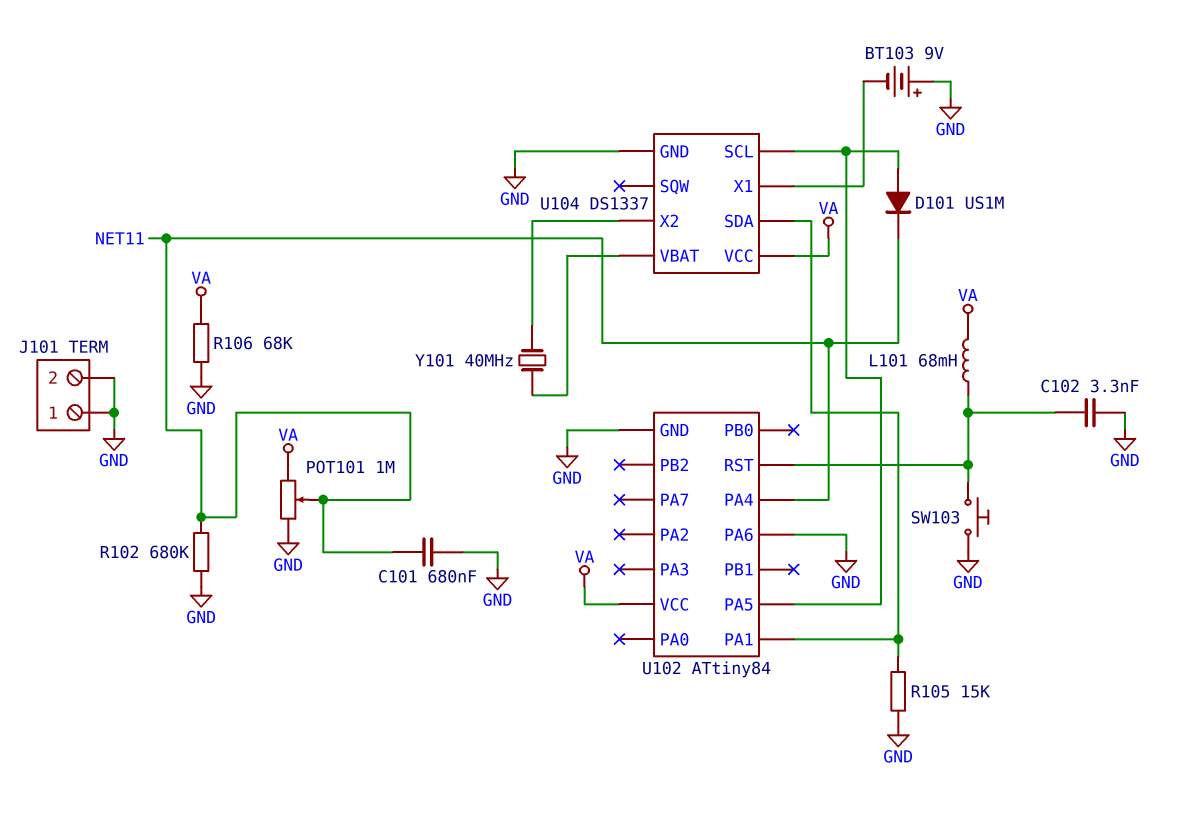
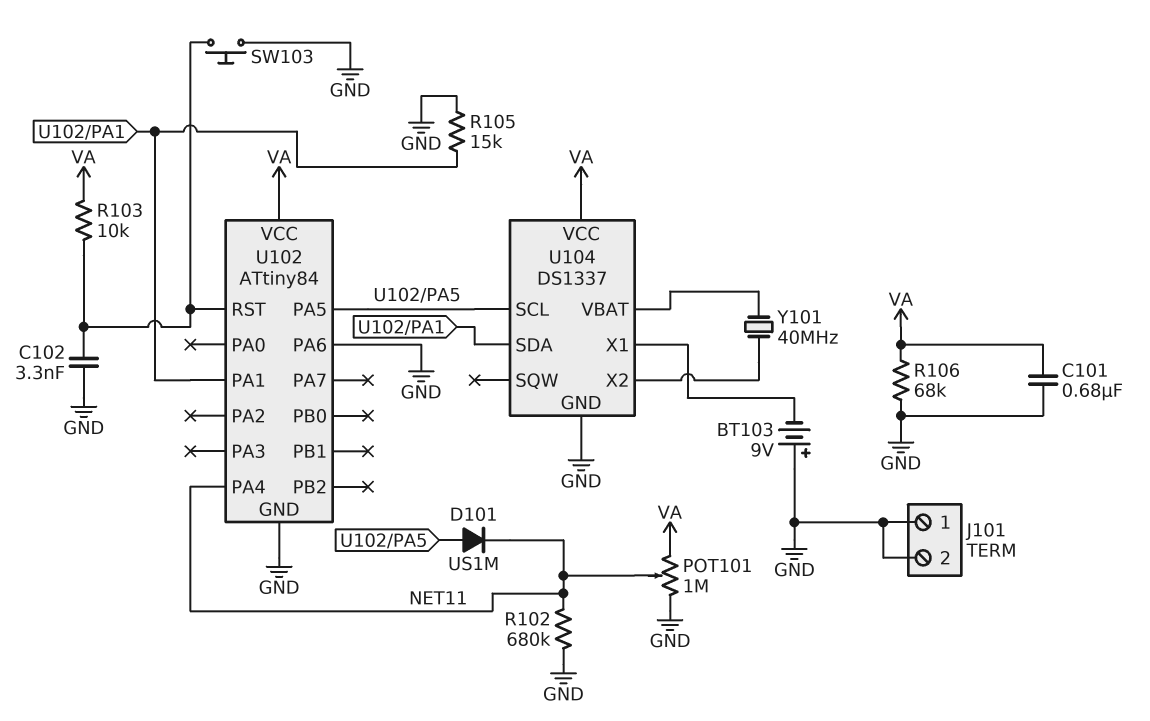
C101: 680nF (GND, NET11) -> 680nF (GND, VA)
L101: 68mH (U102/RST, VA) -> none
R103: none -> 10k (U102/RST, VA)

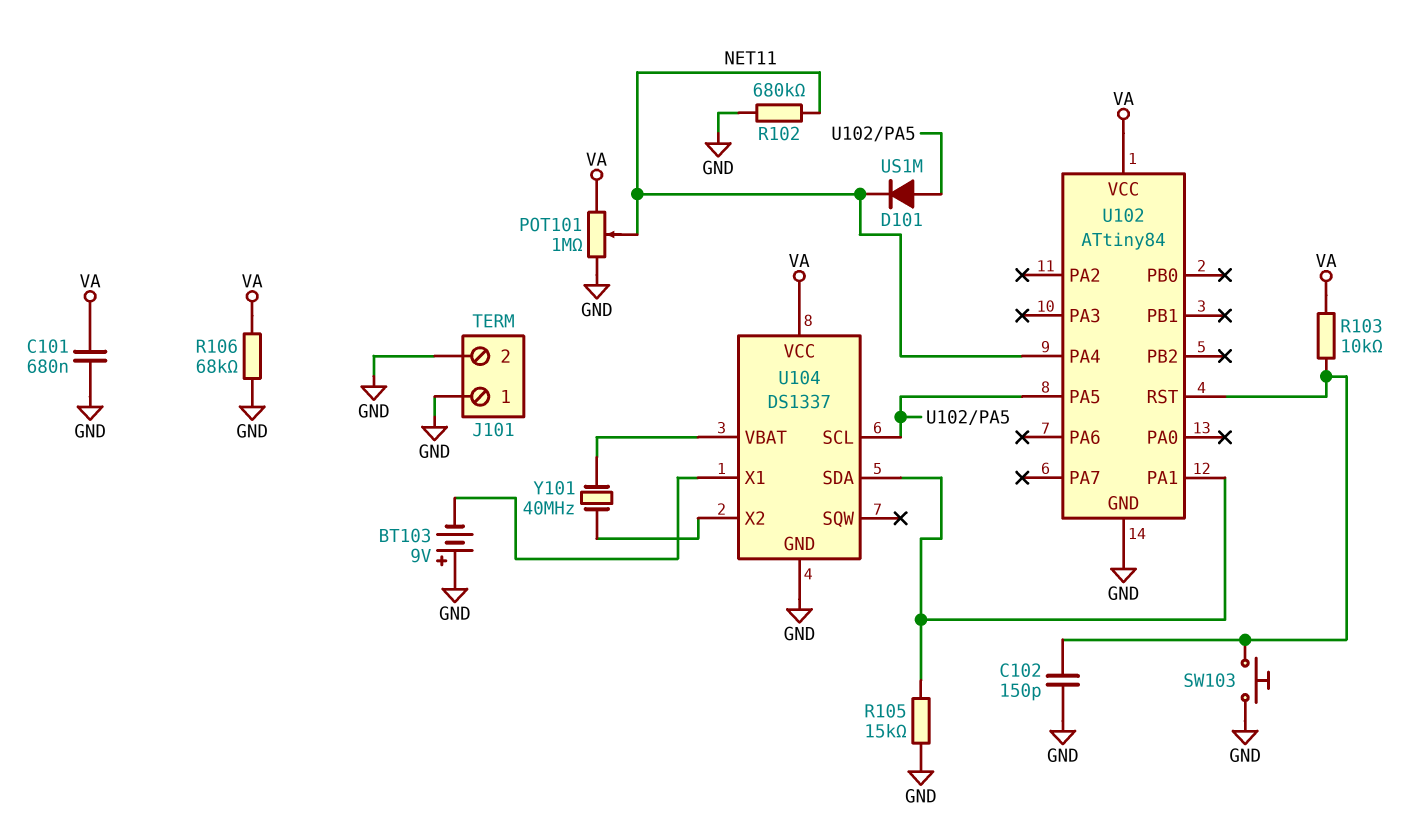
C102: 3.3nF (GND, U102/RST) -> 150pF (GND, U102/RST)
U102 pin PA6: GND -> none

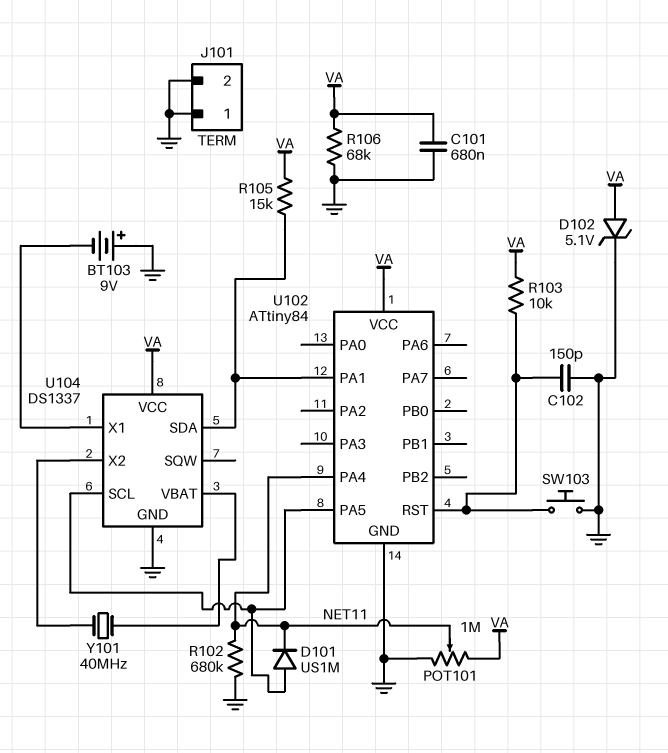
D102: none -> zener 5.1V (A VA, K GND)
R105: 15k (GND, U102/PA1) -> 15k (U102/PA1, VA)

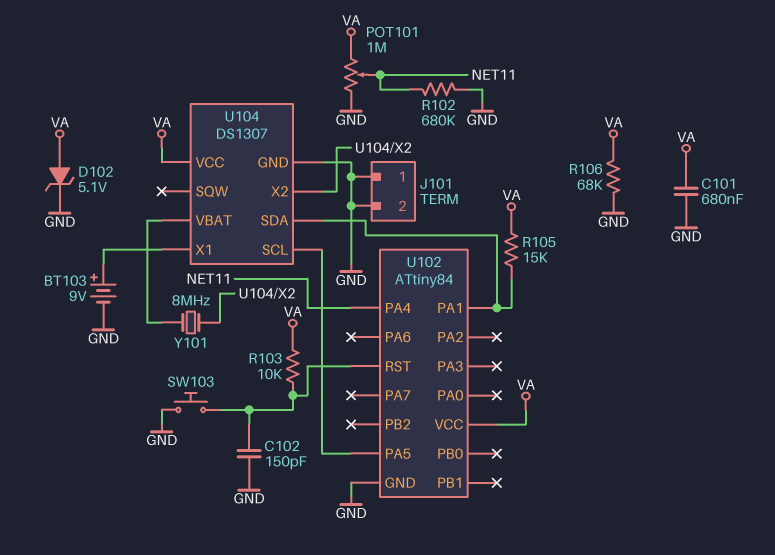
BT103: 9V (plus GND, minus U104/X1) -> 9V (plus U104/X1, minus GND)
D101: diode US1M (A U102/PA5, K NET11) -> none
U104: DS1337 -> DS1307
Y101: 40MHz (U104/VBAT, U104/X2) -> 8MHz (U104/VBAT, U104/X2)

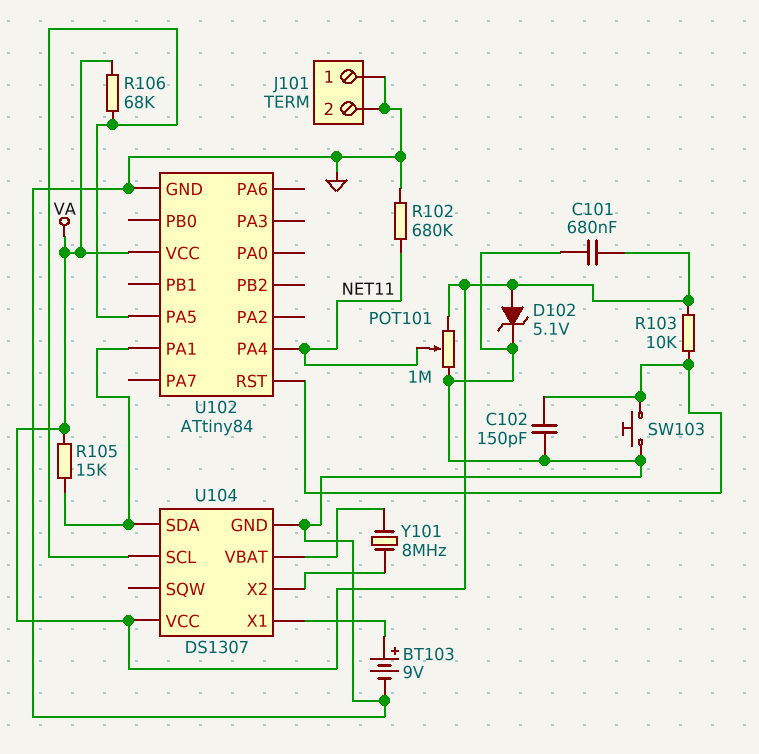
R106: 68k (GND, VA) -> 68k (U102/PA5, VA)

